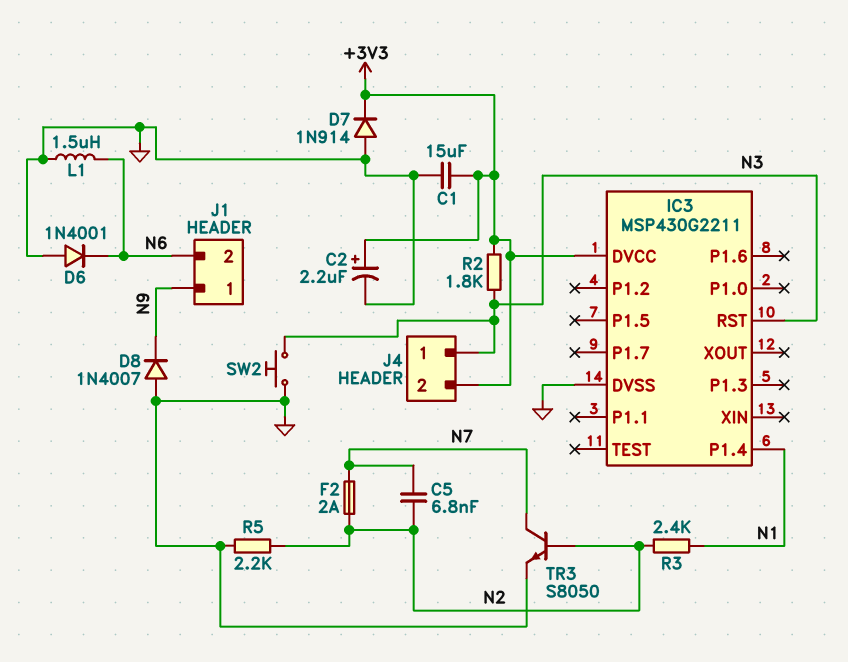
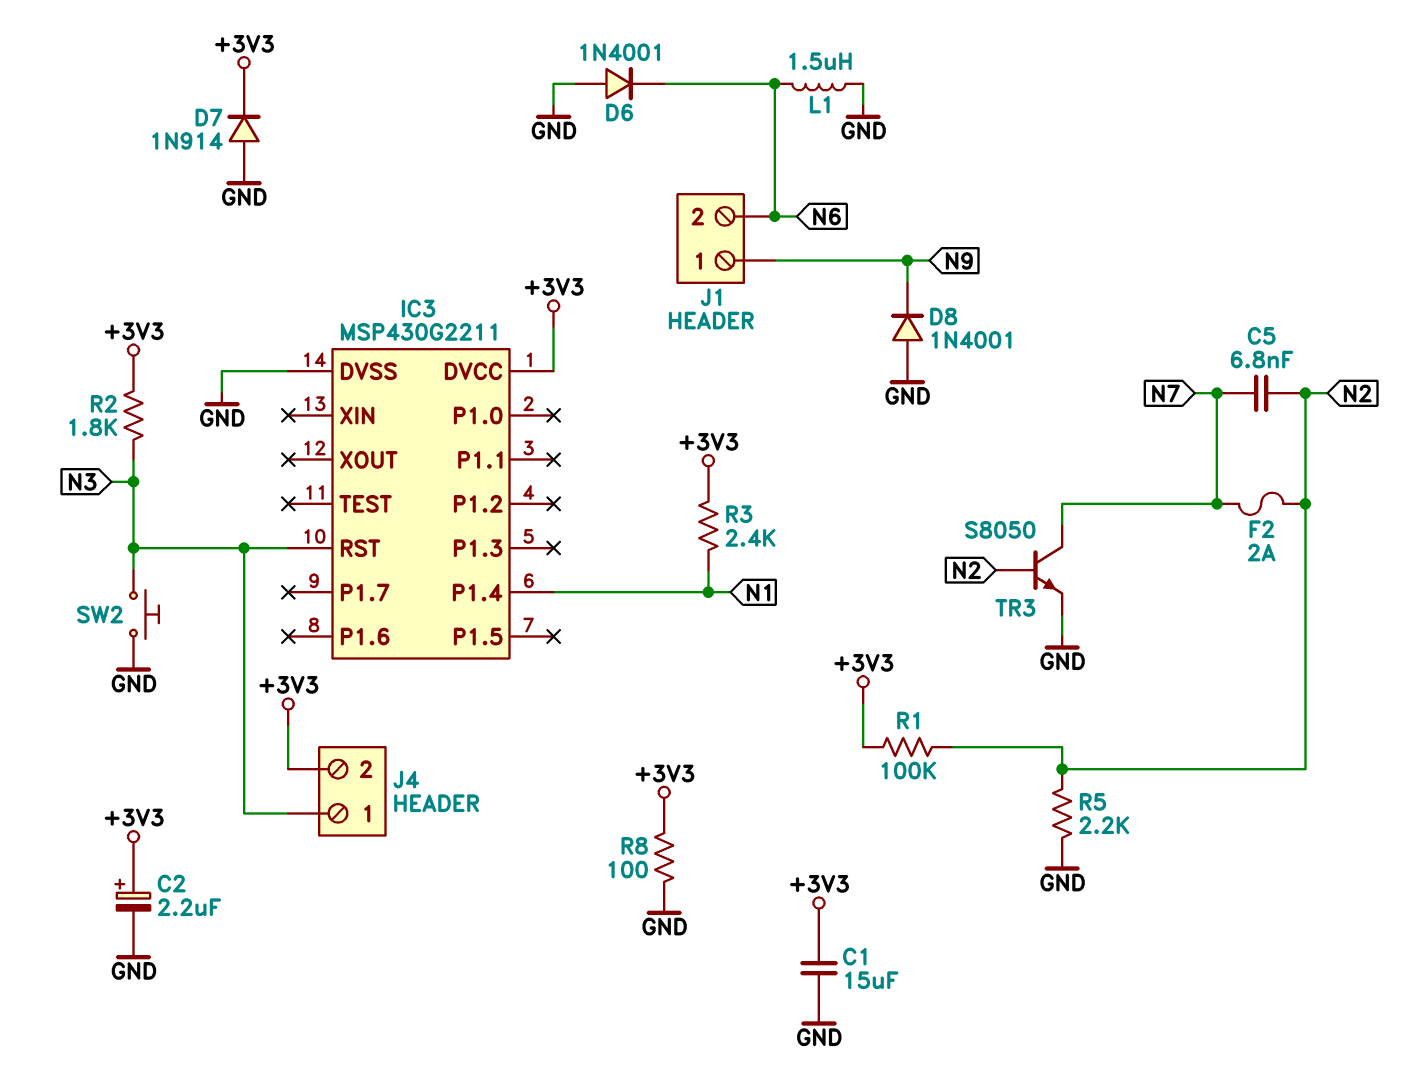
D8: diode 1N4007 (A GND, K N9) -> diode 1N4001 (A GND, K N9)
R1: none -> 100k (+3V3, N2)
R3: 2.4k (N1, N2) -> 2.4k (+3V3, N1)
R8: none -> 100 (+3V3, GND)

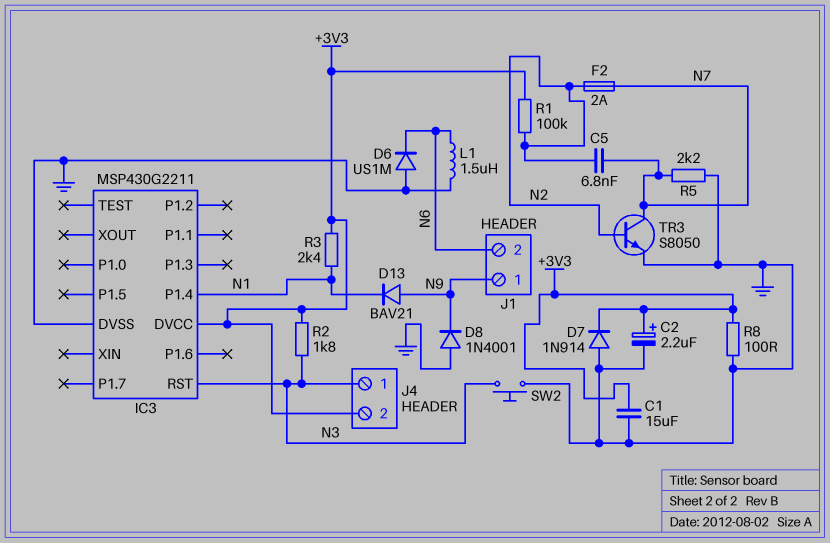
D6: diode 1N4001 (A GND, K N6) -> diode US1M (A GND, K N6)
D13: none -> diode BAV21 (A N9, K N1)
R5: 2.2k (GND, N2) -> 2.2k (GND, N7)

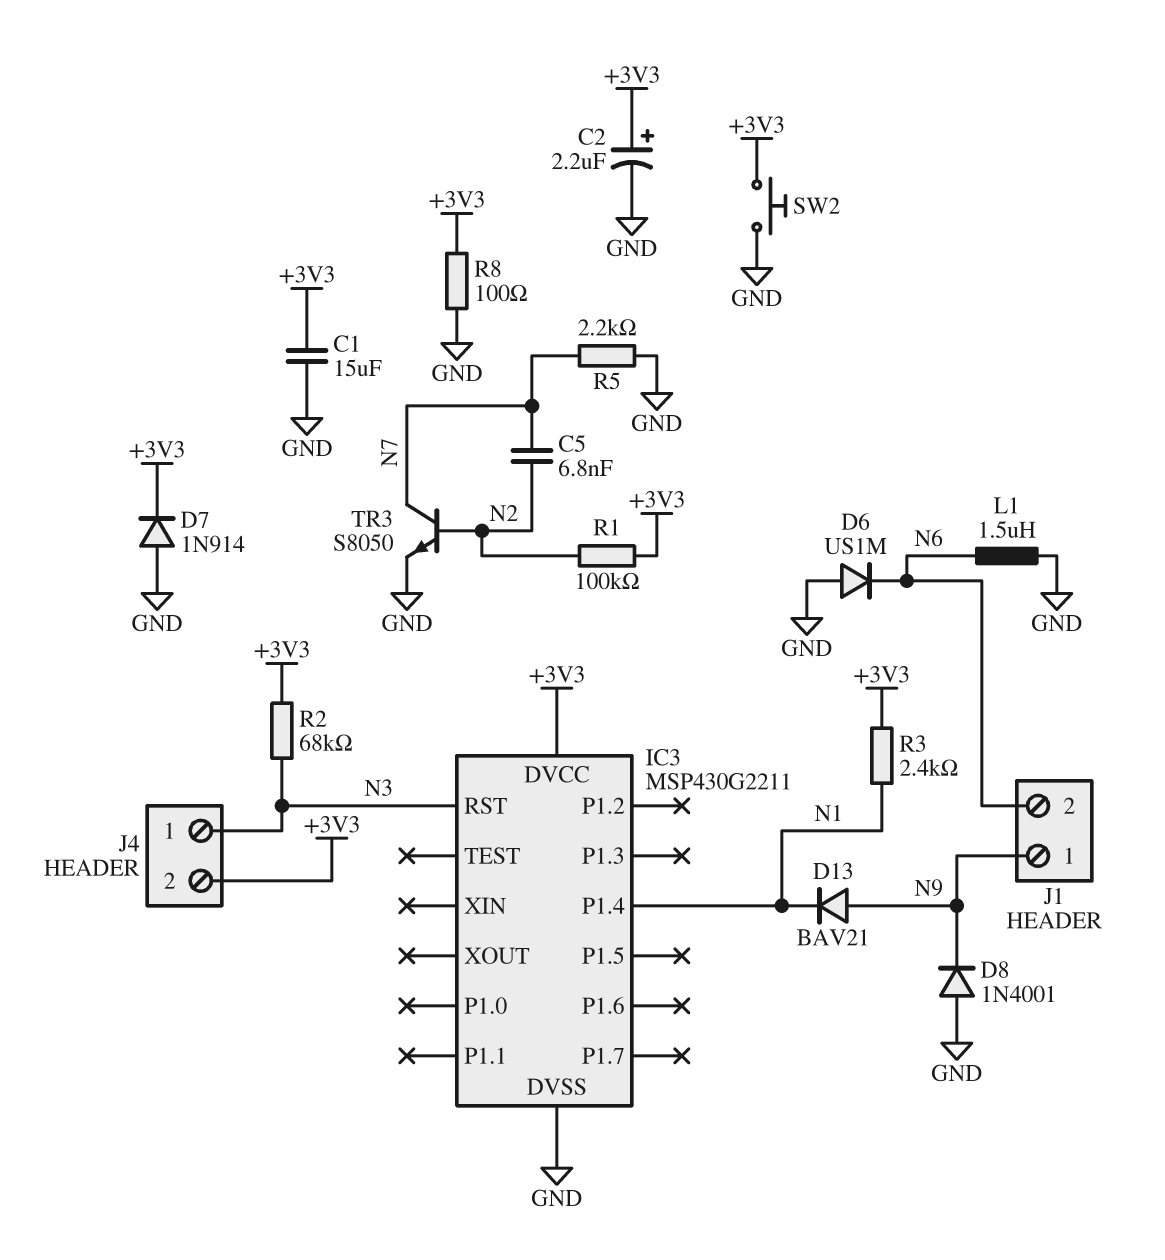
F2: 2A (N2, N7) -> none
R2: 1.8k (+3V3, N3) -> 68k (+3V3, N3)
SW2: button (GND, N3) -> button (+3V3, GND)

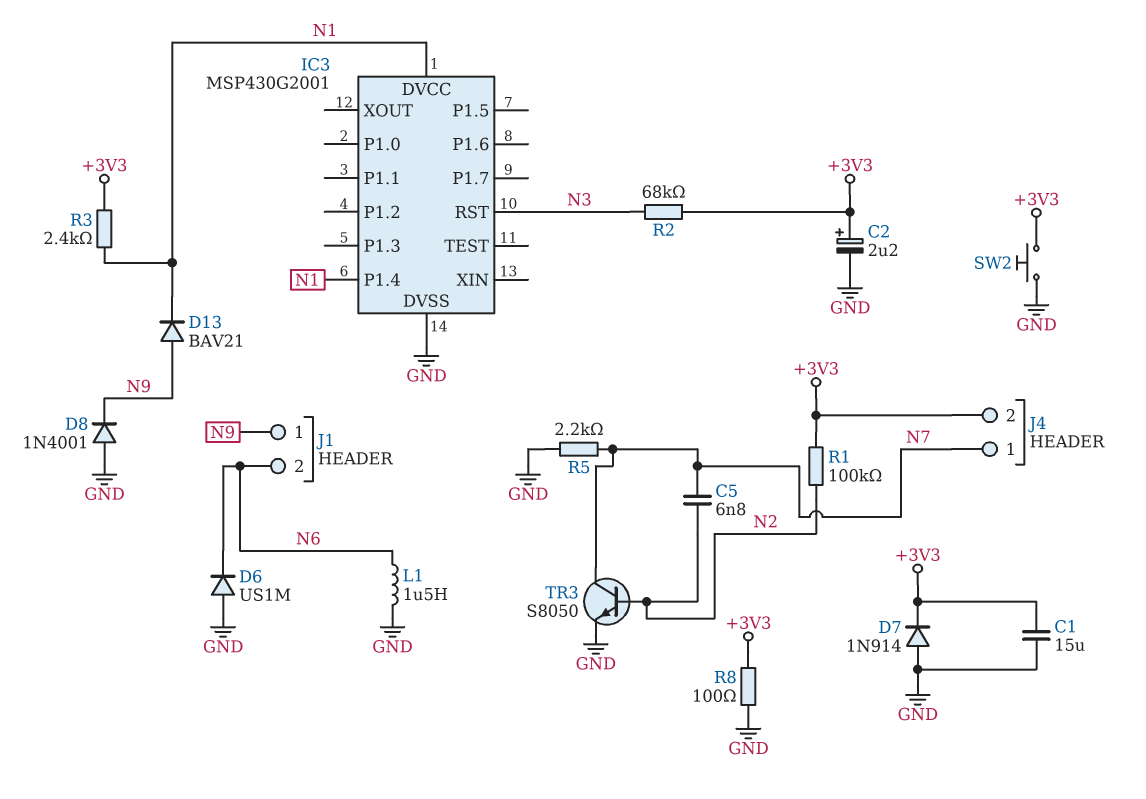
IC3: MSP430G2211 -> MSP430G2001
IC3 pin DVCC: +3V3 -> N1
J4 pin 1: N3 -> N7

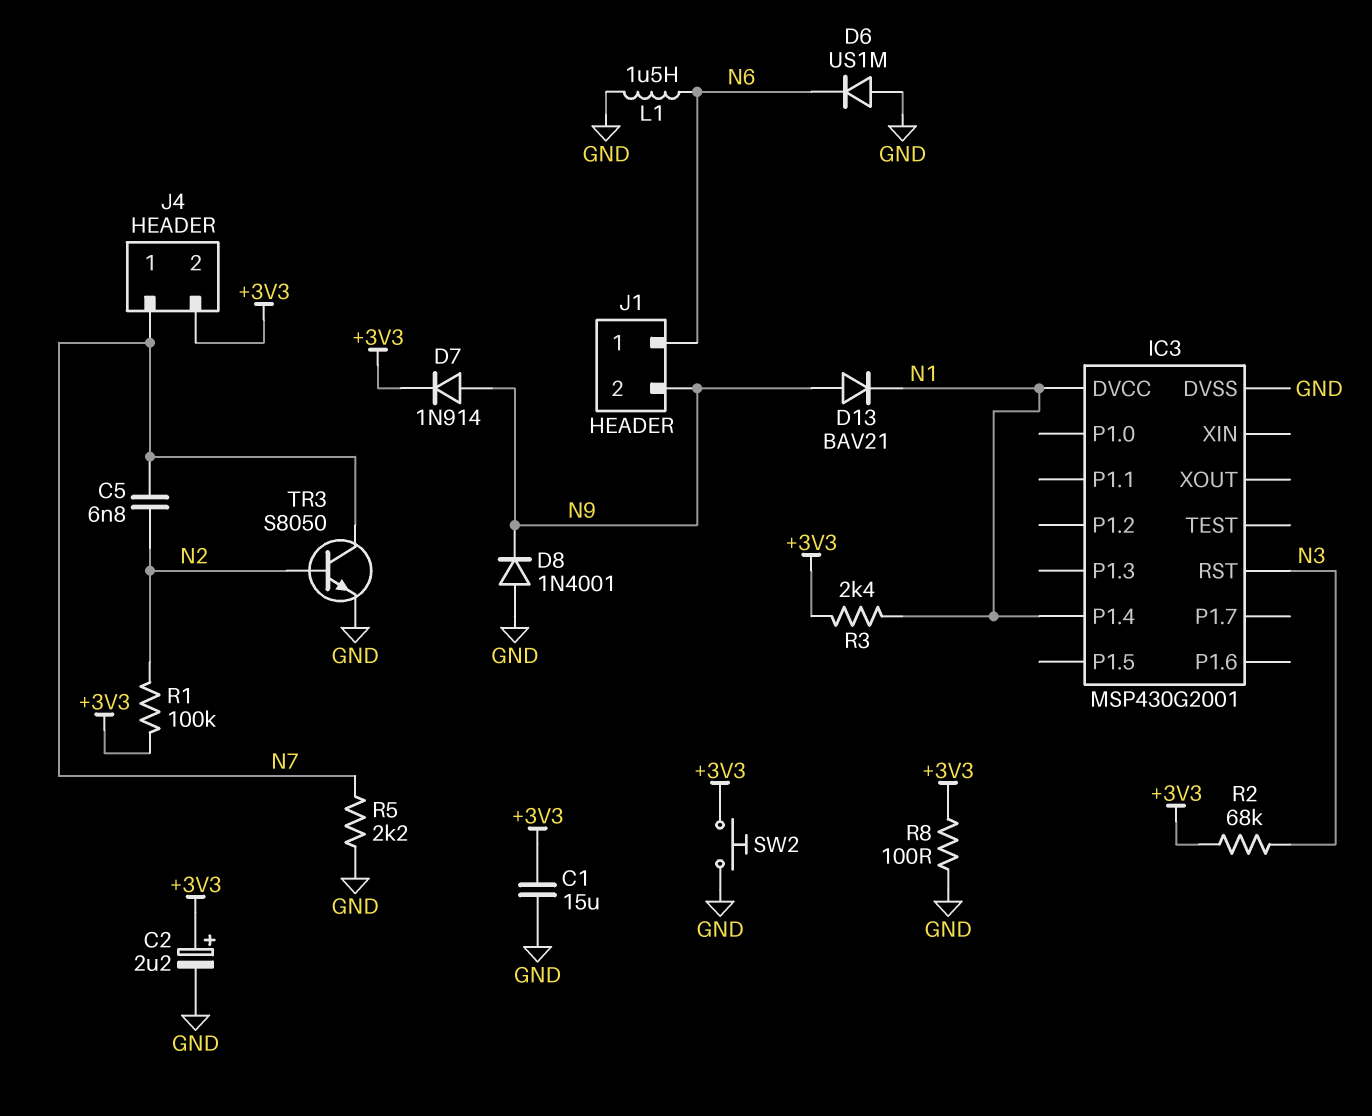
D7: diode 1N914 (A GND, K +3V3) -> diode 1N914 (A N9, K +3V3)
J1 pin 1: N9 -> N6
J1 pin 2: N6 -> N9

